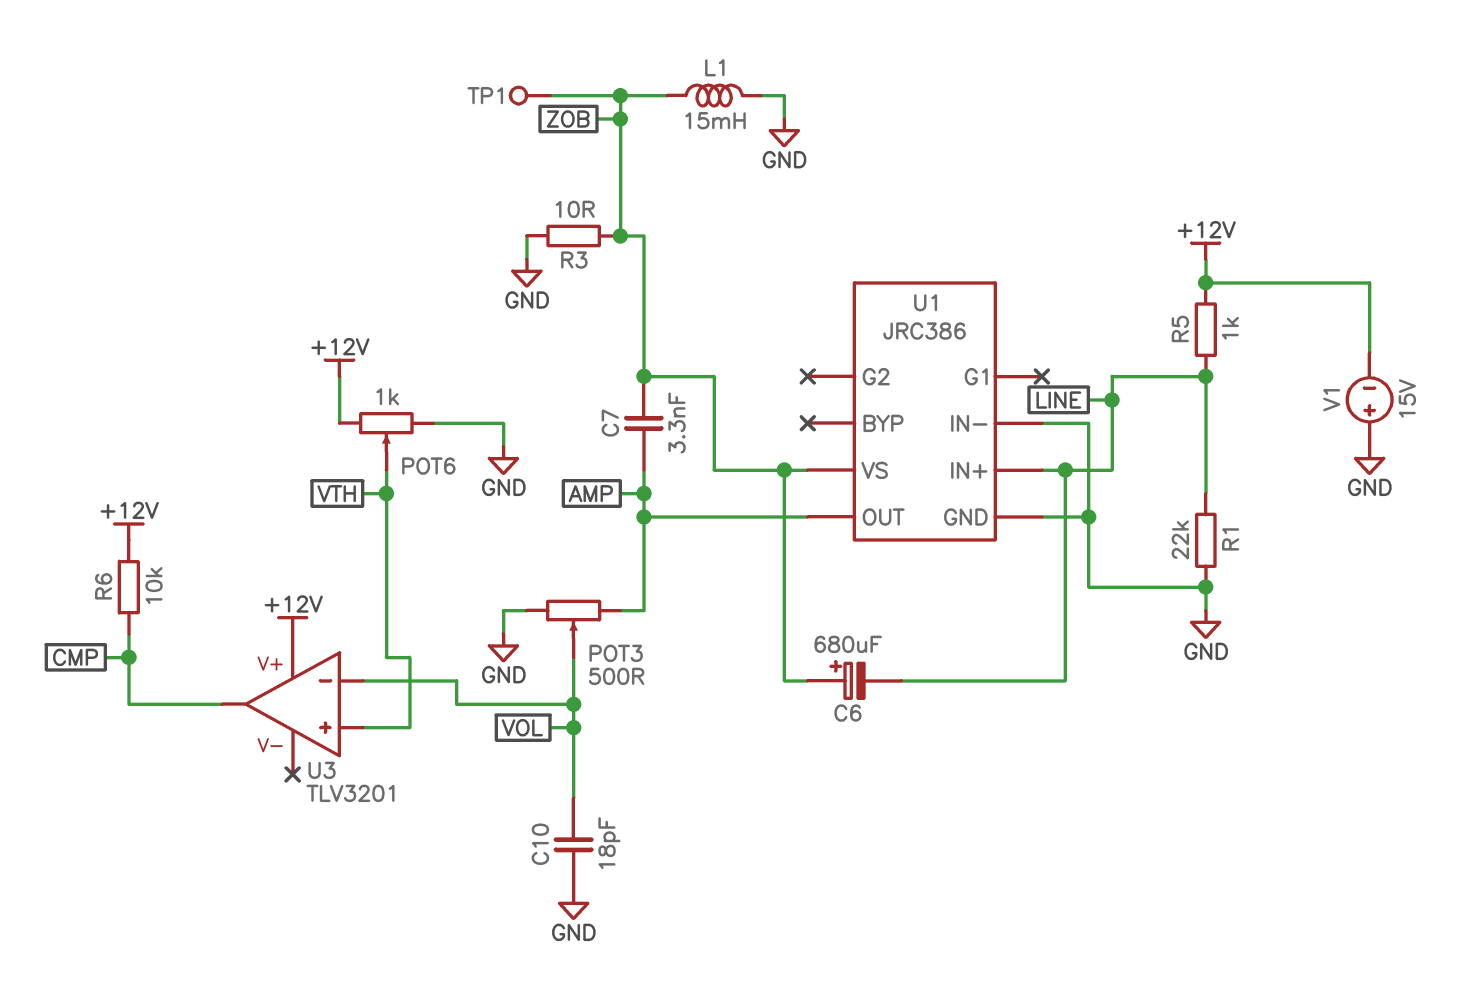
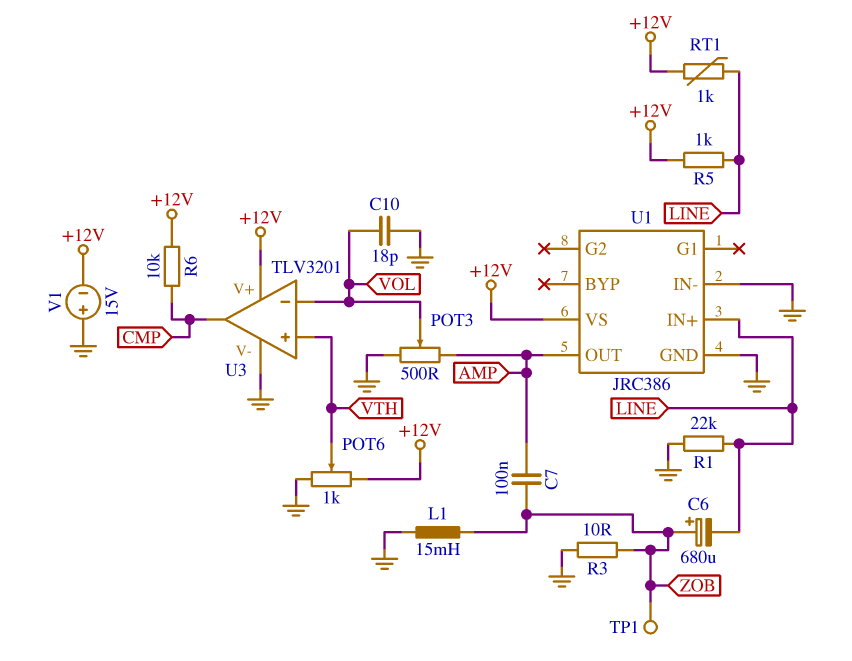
C7: 3.3nF (AMP, ZOB) -> 100nF (AMP, ZOB)
RT1: none -> 1k (+12V, LINE)
U1 pin VS: ZOB -> +12V
U3 pin V-: none -> GND

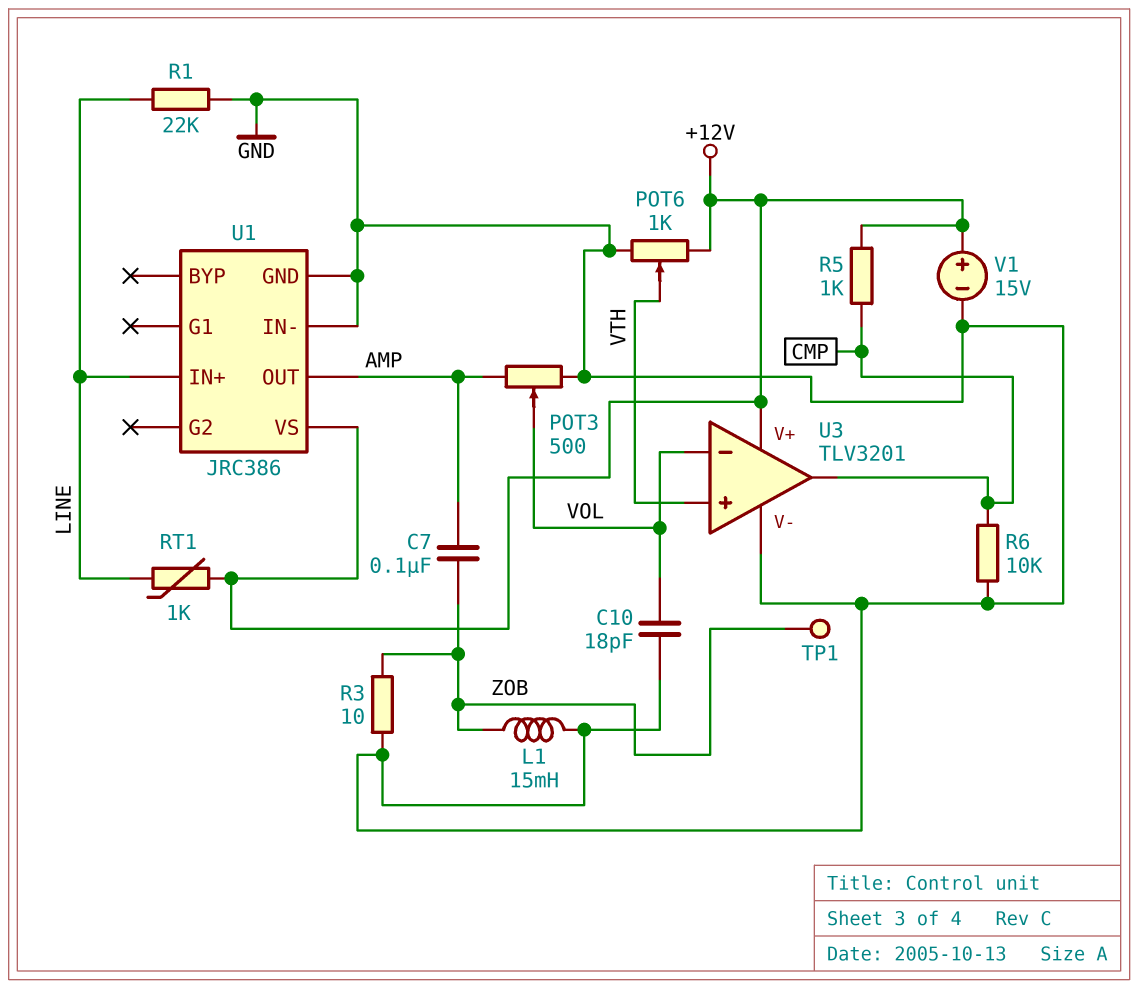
C6: 680uF (plus ZOB, minus LINE) -> none
R5: 1k (+12V, LINE) -> 1k (+12V, CMP)
R6: 10k (+12V, CMP) -> 10k (CMP, GND)
V1: 15V (plus GND, minus +12V) -> 15V (plus +12V, minus GND)

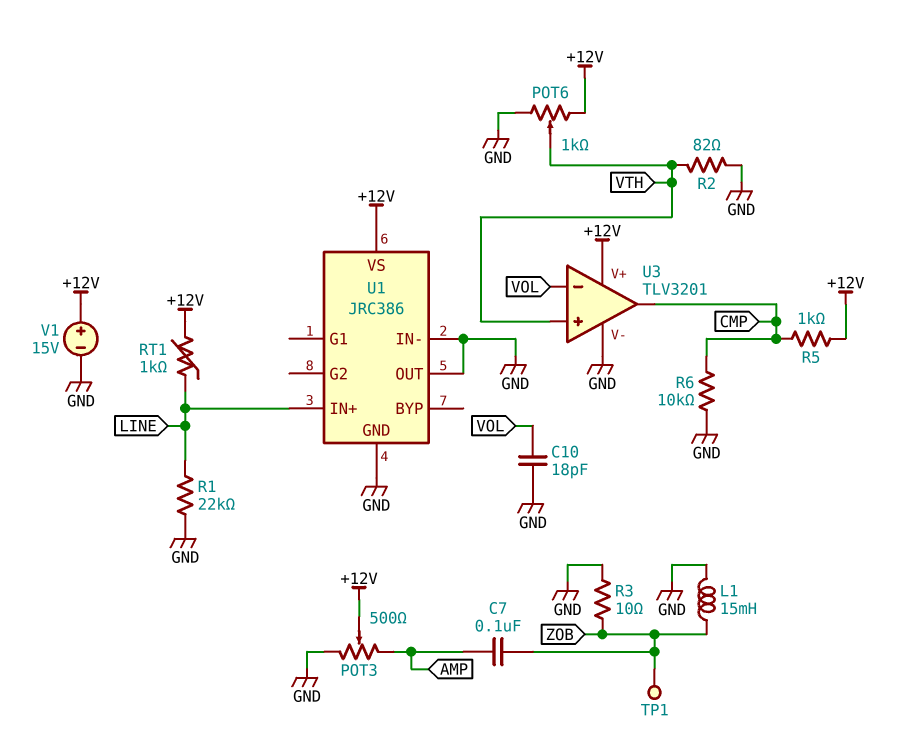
POT3: 500 (AMP, GND, wiper VOL) -> 500 (AMP, GND, wiper +12V)
R2: none -> 82 (GND, VTH)
U1 pin OUT: AMP -> GND

